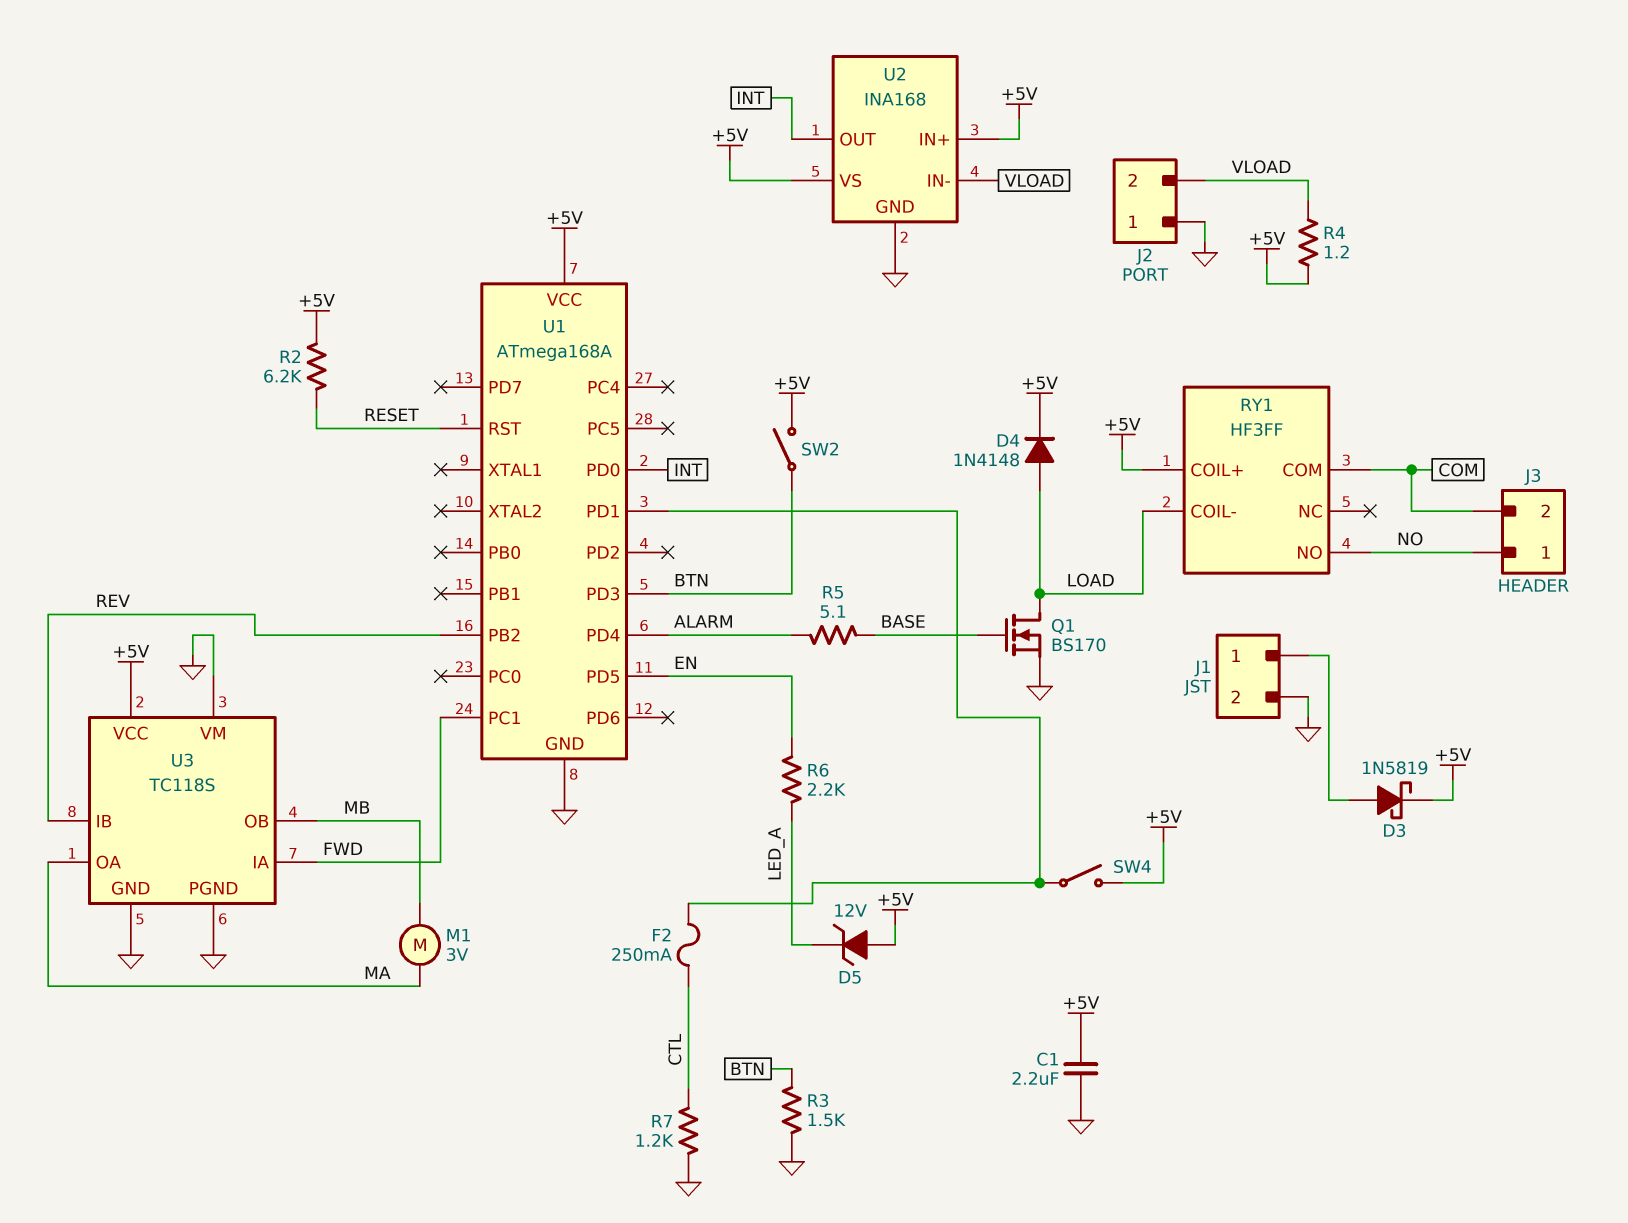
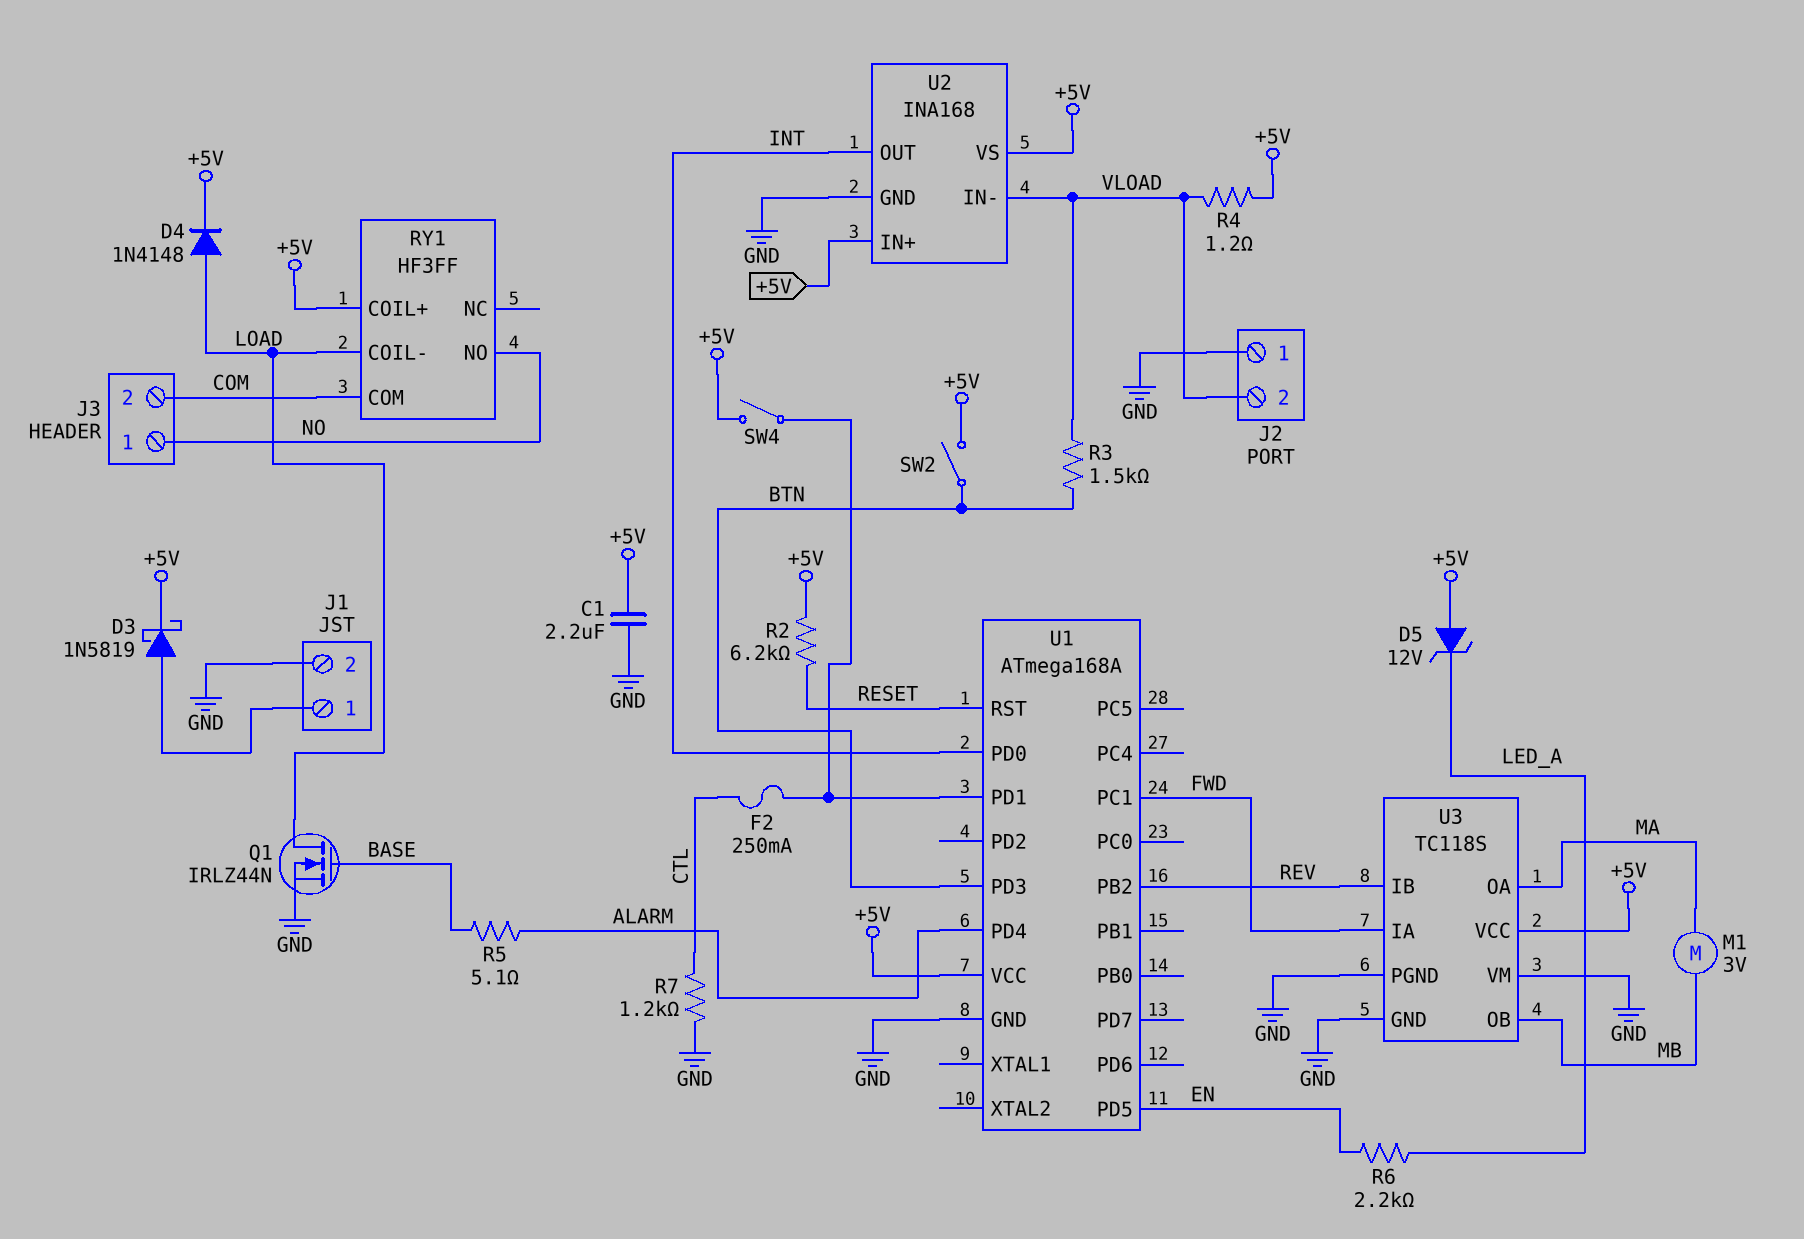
Q1: NMOS BS170 (G BASE, D LOAD, S GND) -> NMOS IRLZ44N (G BASE, D LOAD, S GND)
R3: 1.5k (BTN, GND) -> 1.5k (BTN, VLOAD)

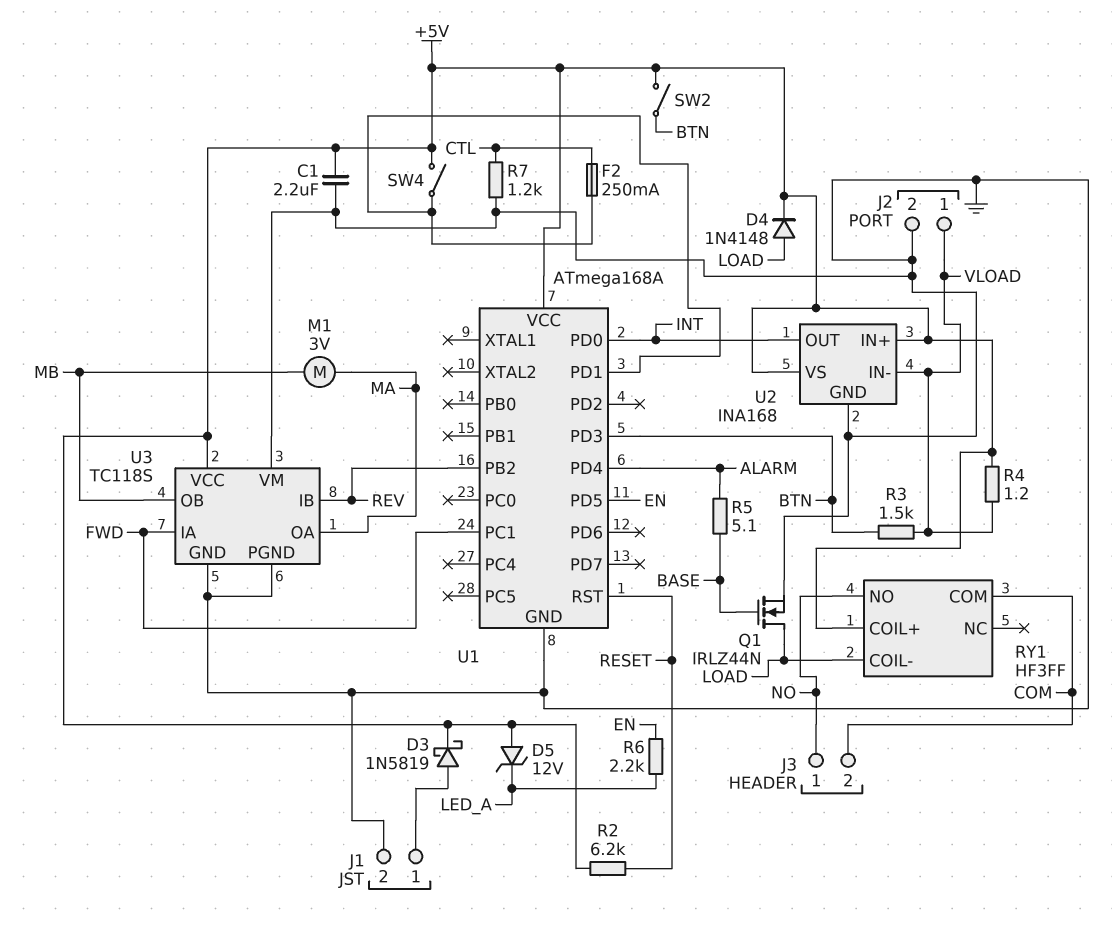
J2 pin 1: GND -> VLOAD
J2 pin 2: VLOAD -> GND

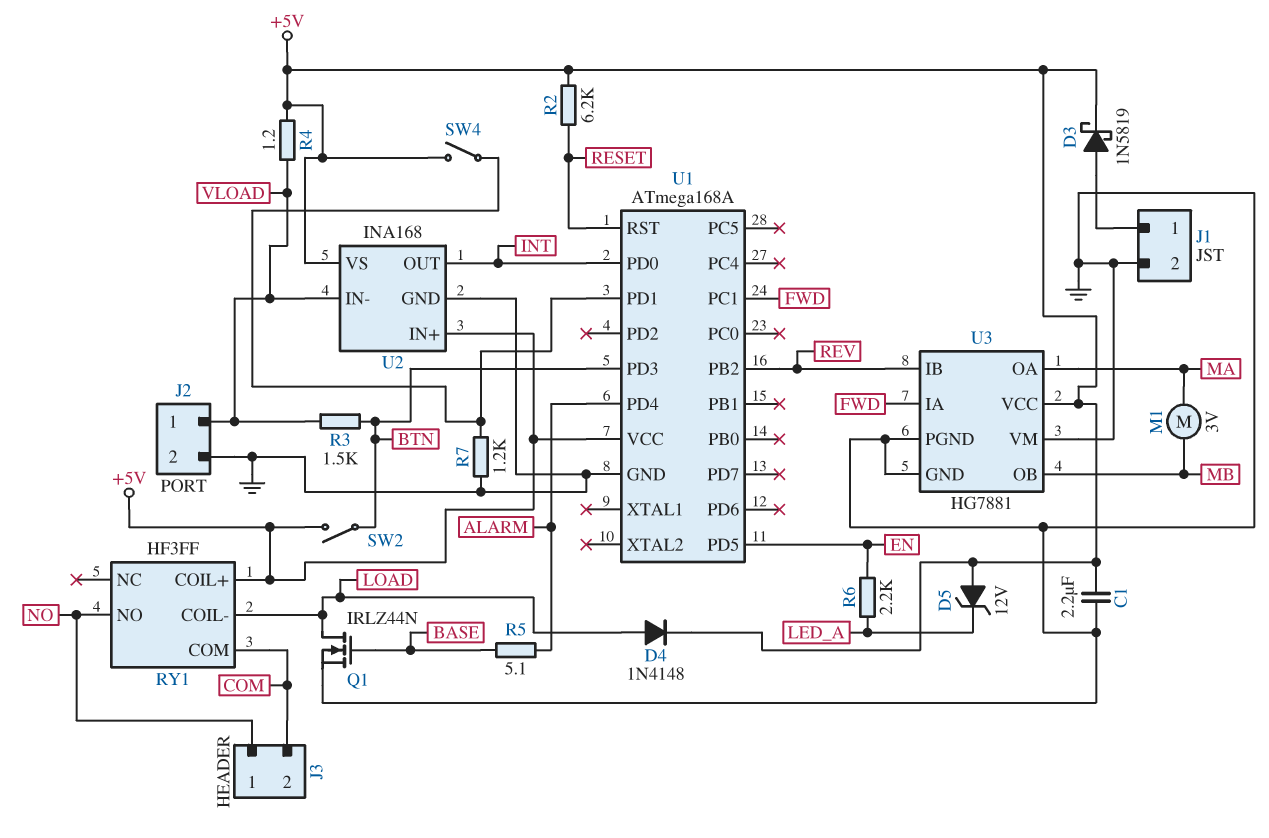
F2: 250mA (CTL, U1/PD1) -> none
R7: 1.2k (CTL, GND) -> 1.2k (GND, U1/PD1)
U3: TC118S -> HG7881

